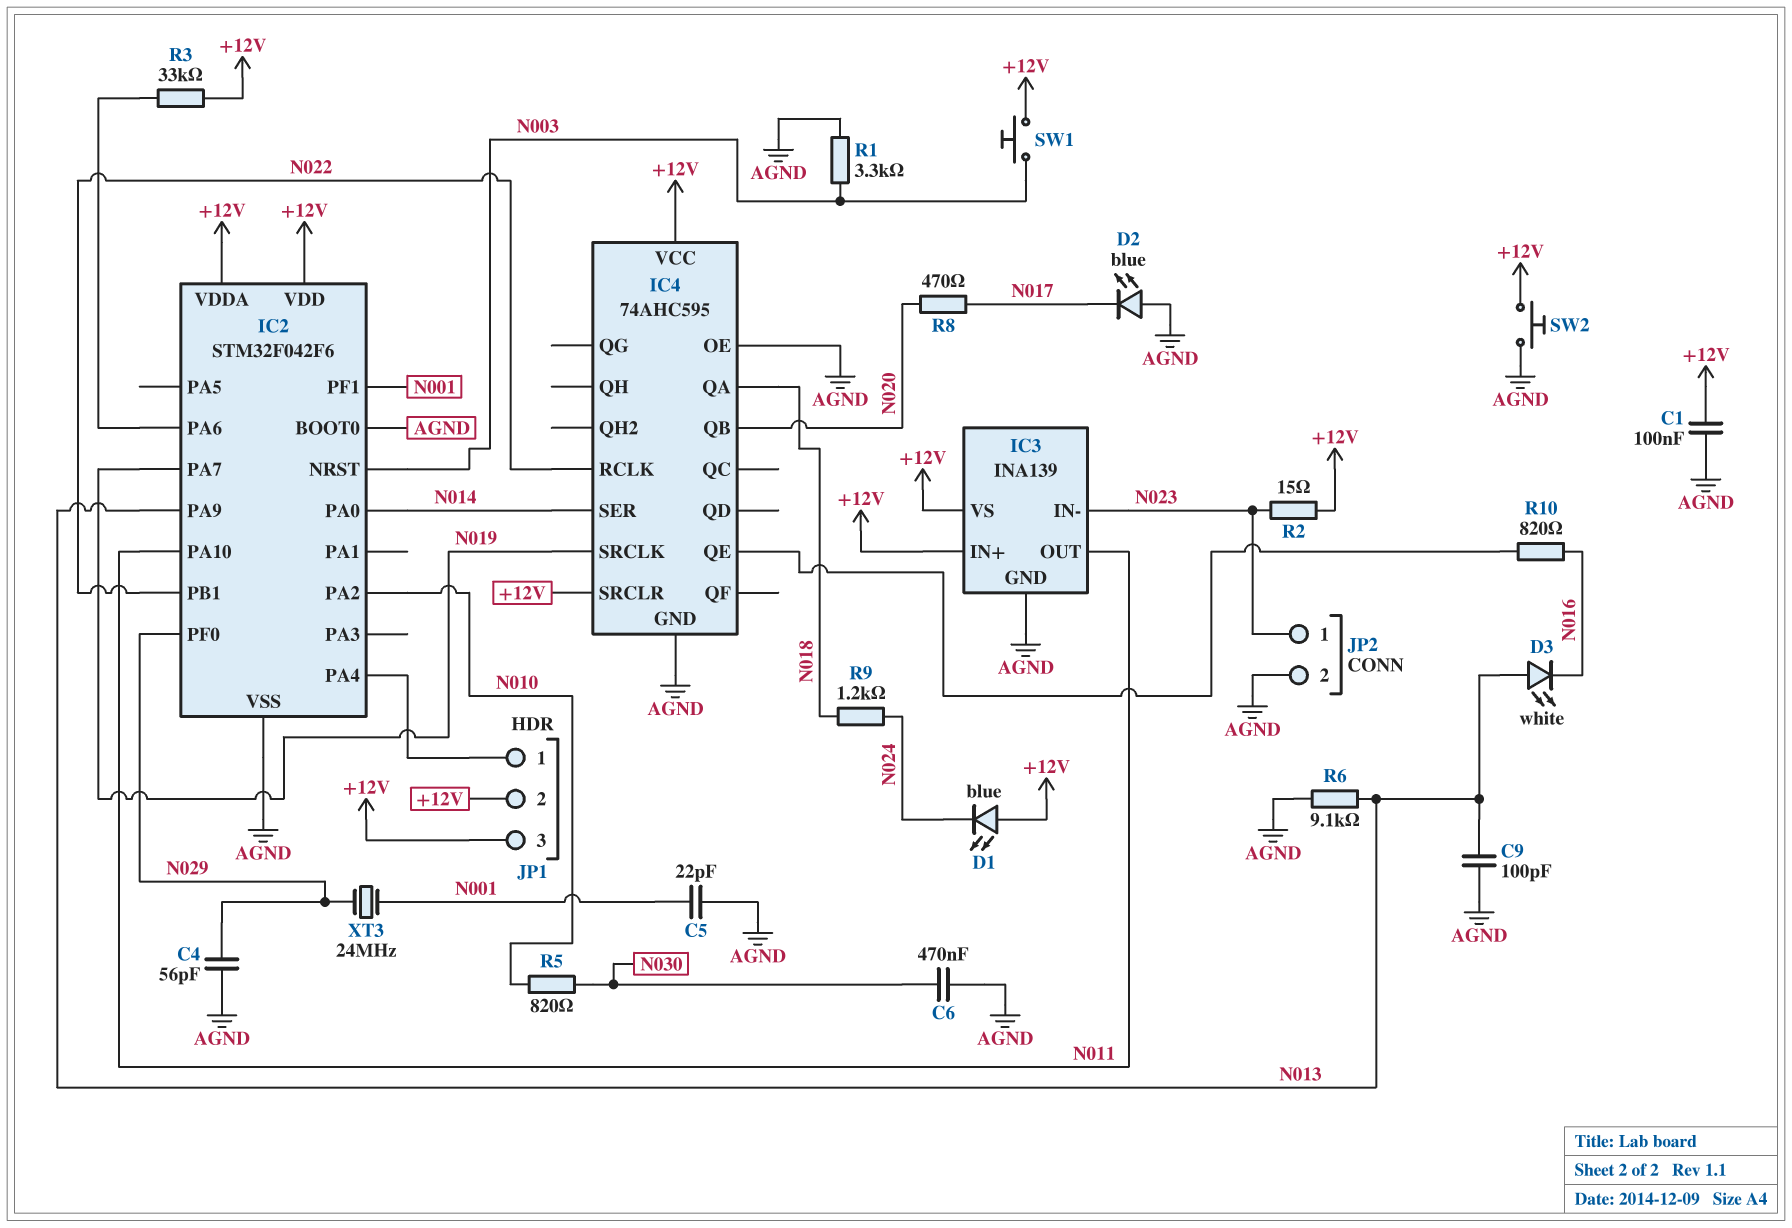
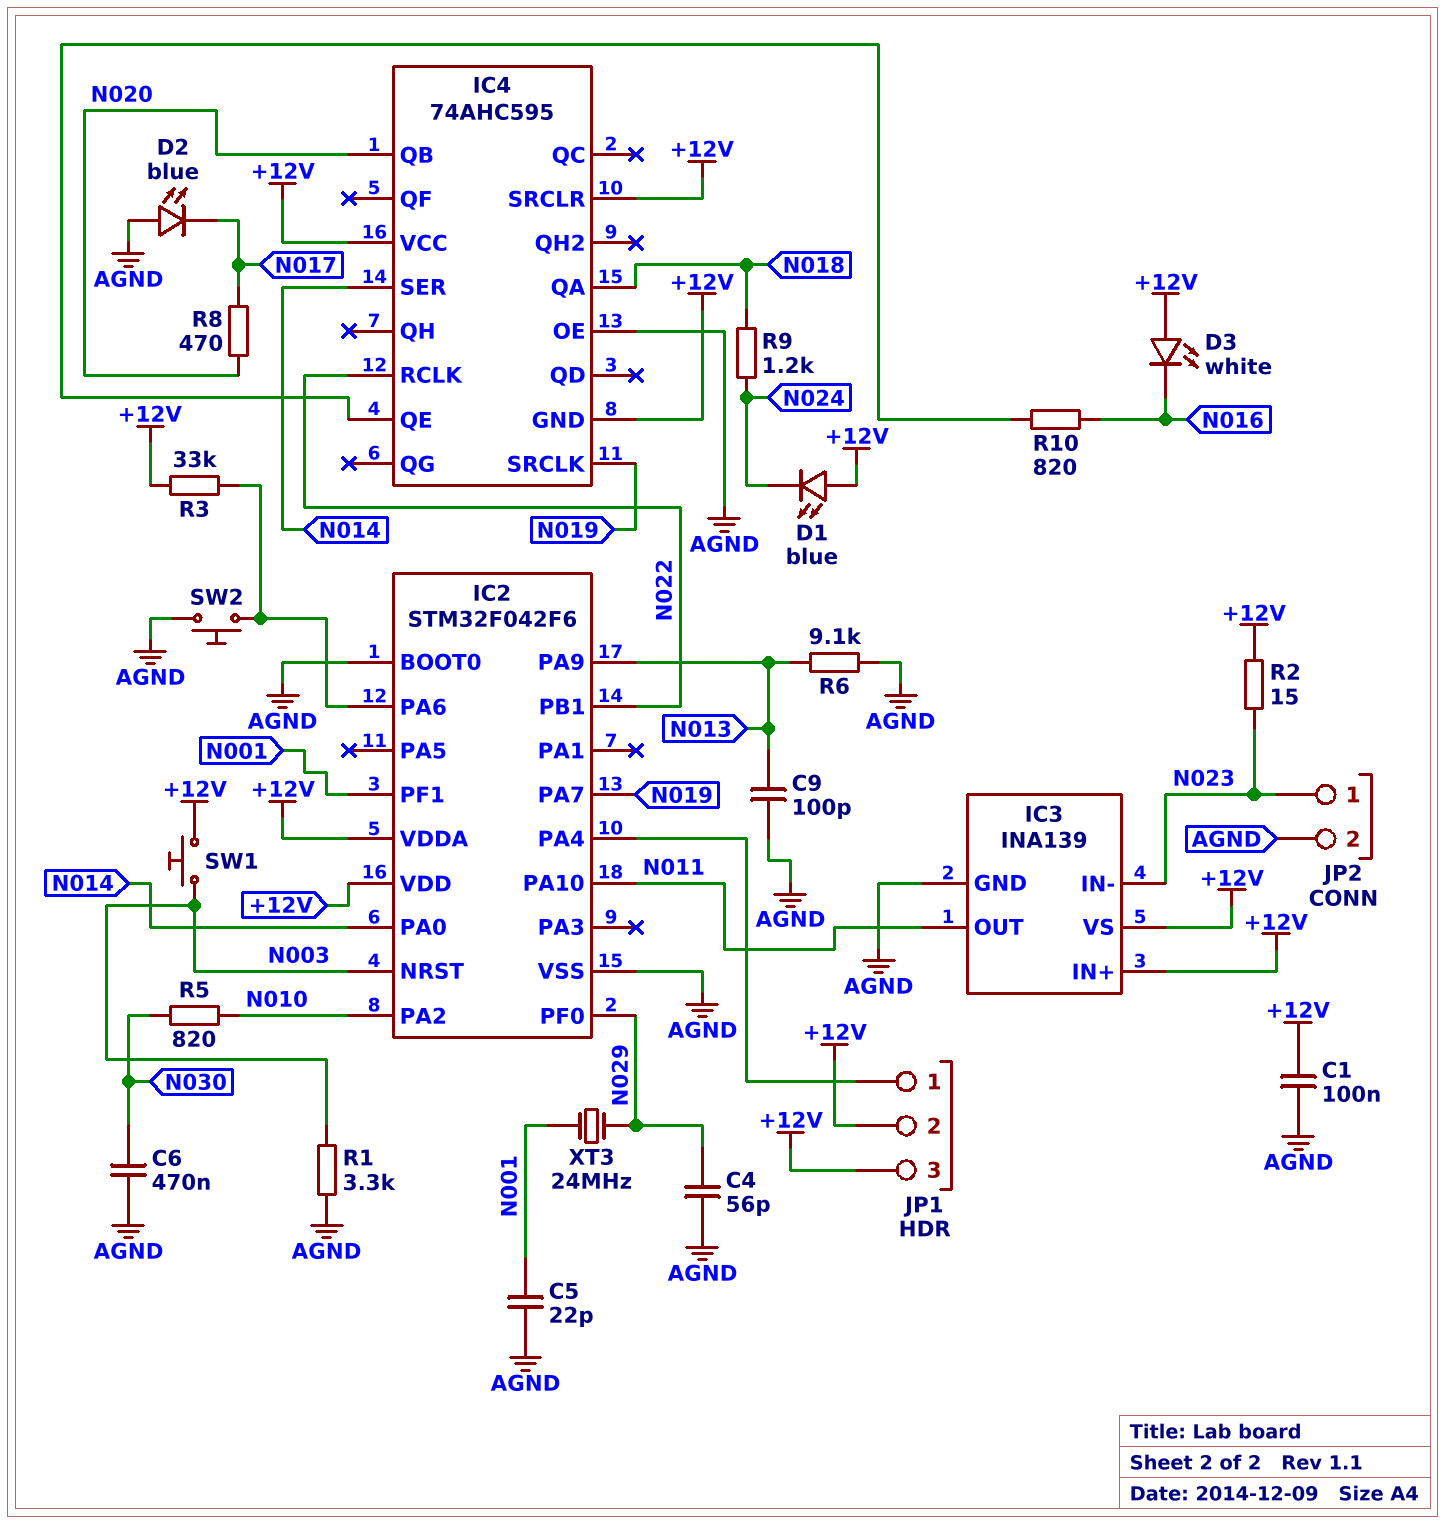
D3: LED white (A N013, K N016) -> LED white (A +12V, K N016)
IC4 pin GND: AGND -> +12V
SW2: button (+12V, AGND) -> button (AGND, IC2/PA6)

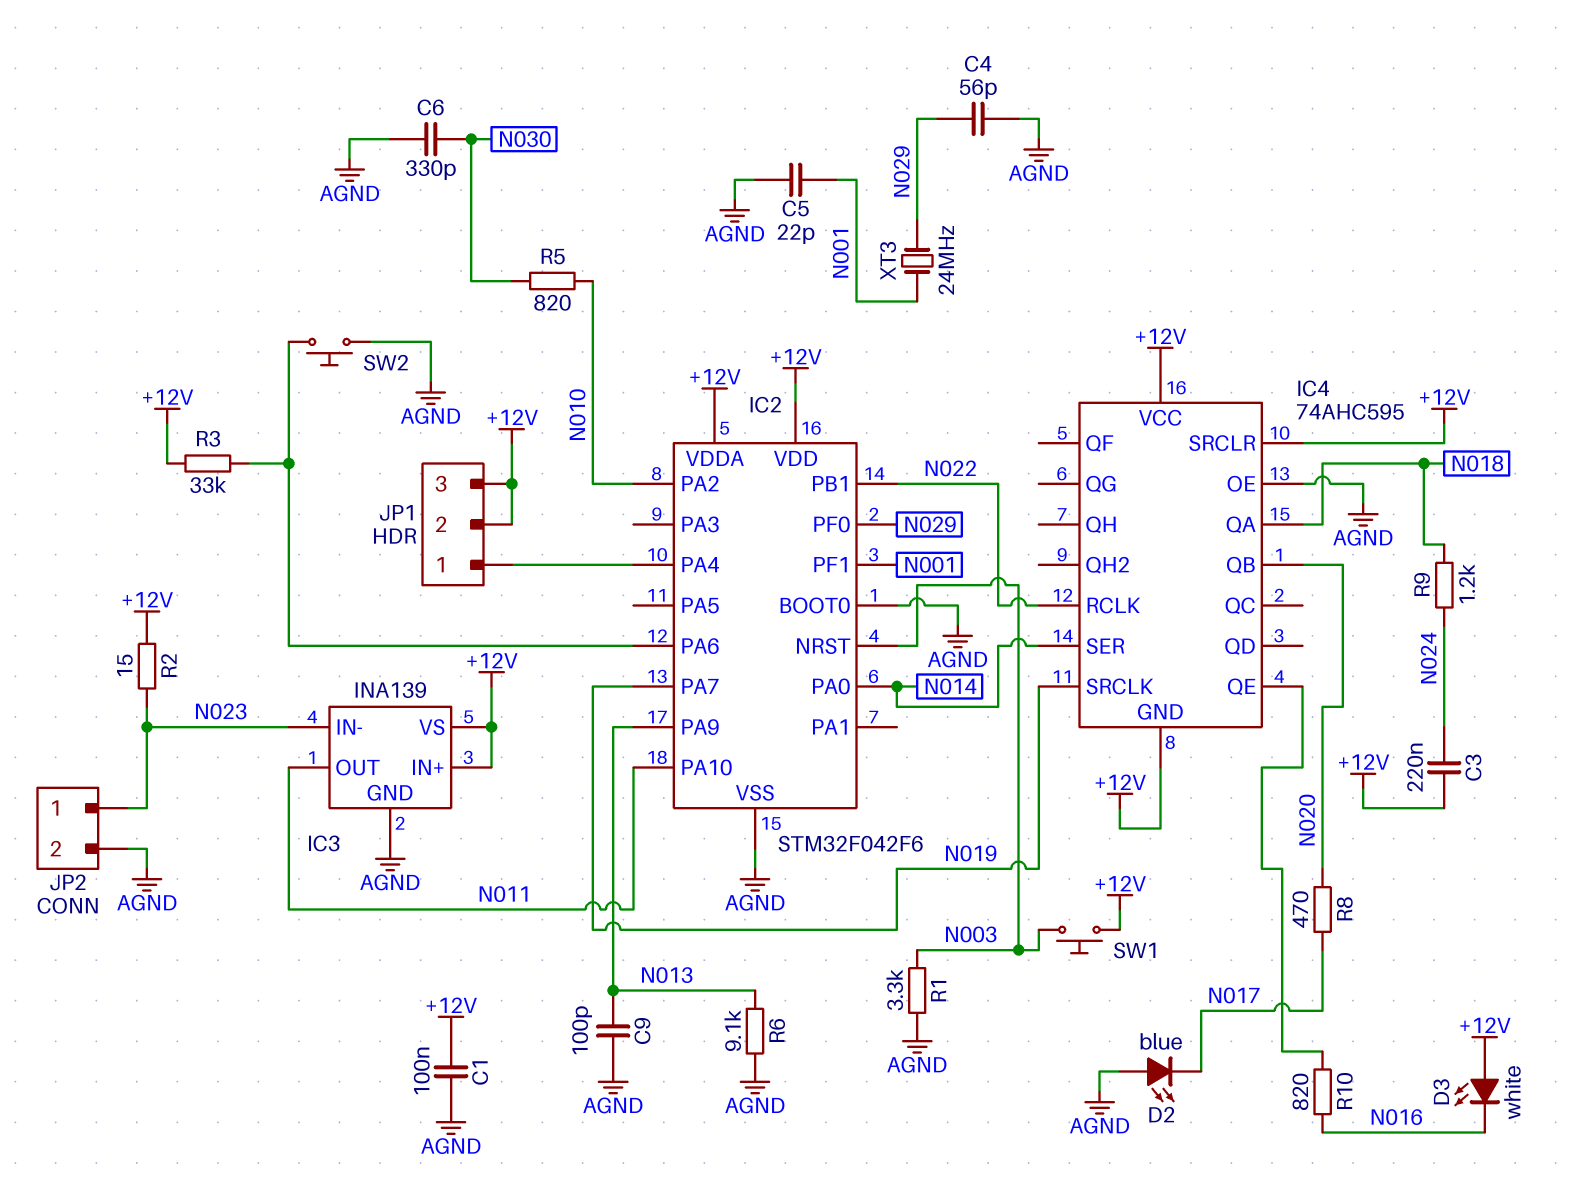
C3: none -> 220nF (+12V, N024)
C6: 470nF (AGND, N030) -> 330pF (AGND, N030)
D1: LED blue (A +12V, K N024) -> none

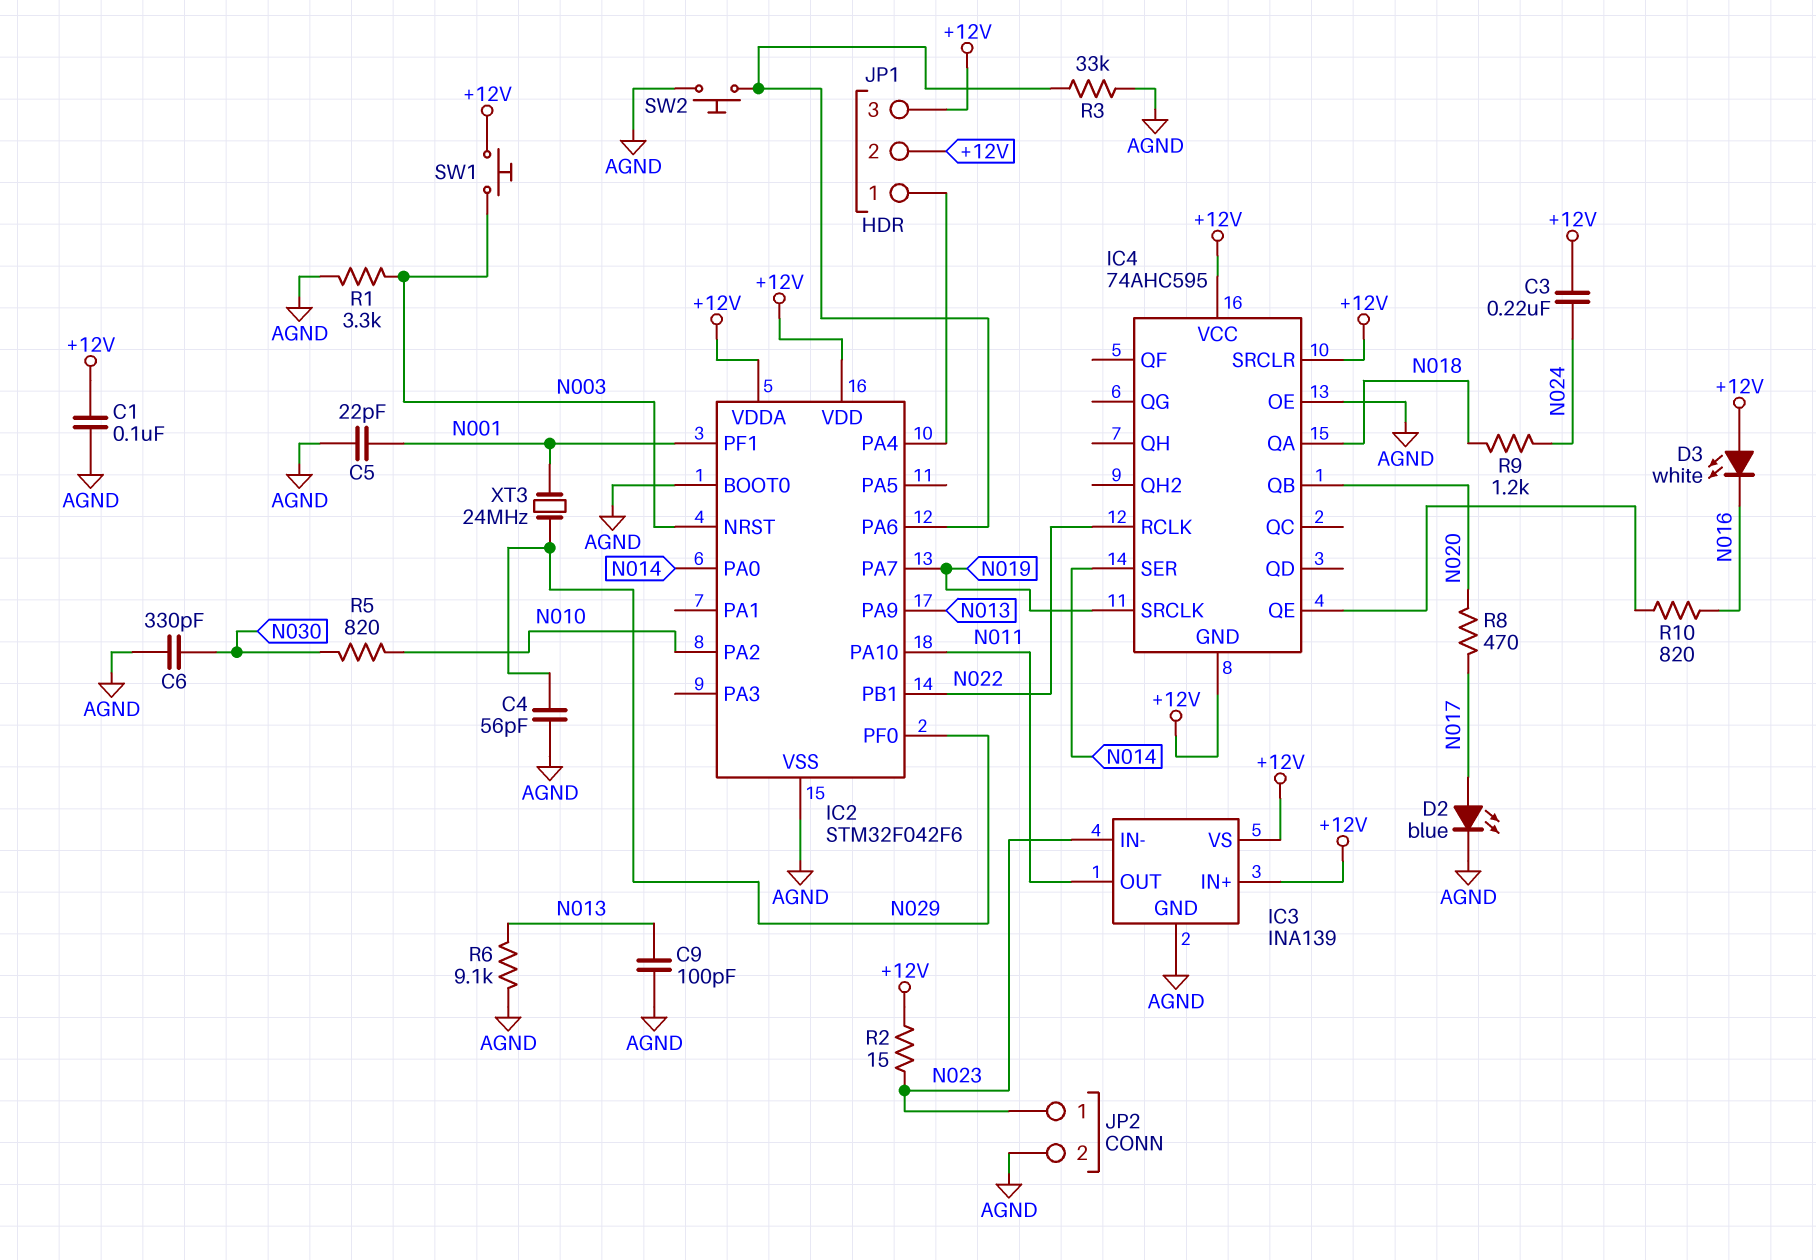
D2: LED blue (A AGND, K N017) -> LED blue (A N017, K AGND)
R3: 33k (+12V, IC2/PA6) -> 33k (AGND, IC2/PA6)

